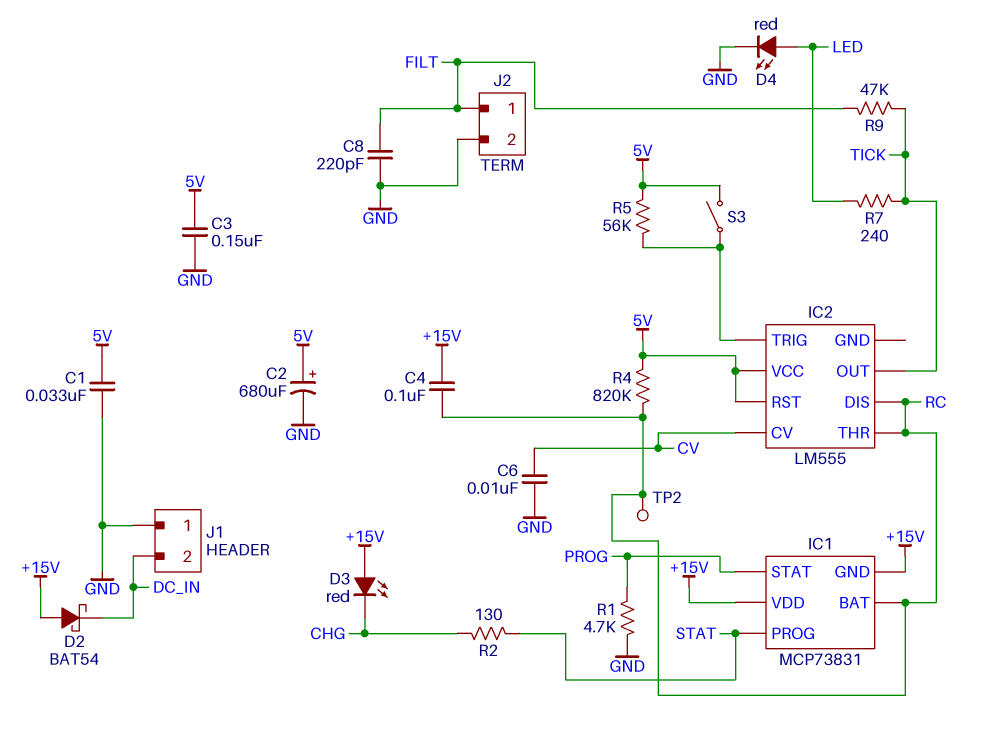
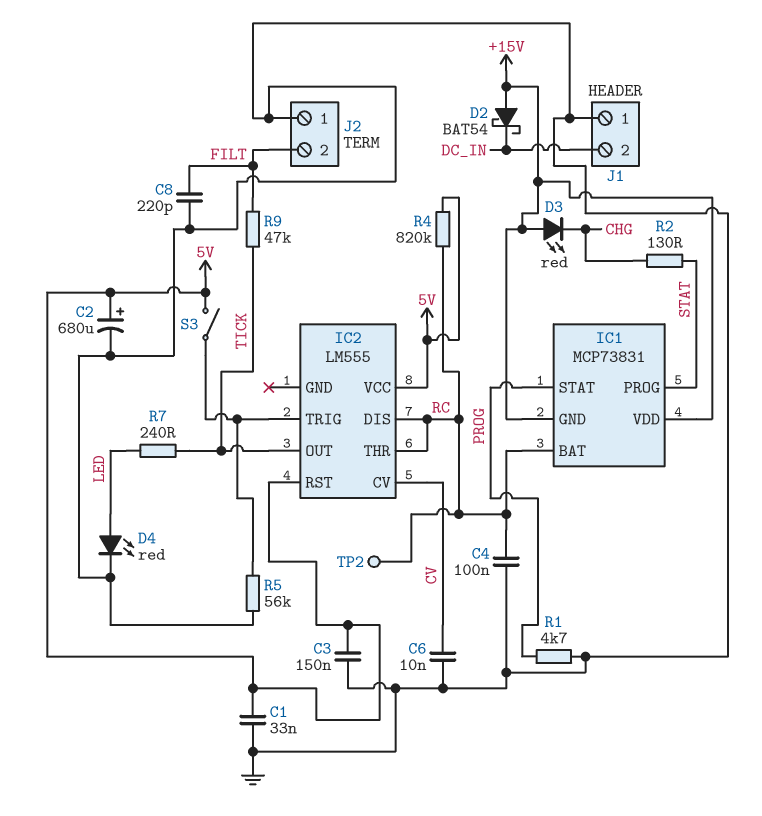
C4: 100nF (+15V, RC) -> 100nF (GND, RC)
J2 pin 1: FILT -> GND
J2 pin 2: GND -> FILT
R5: 56k (5V, IC2/TRIG) -> 56k (GND, IC2/TRIG)

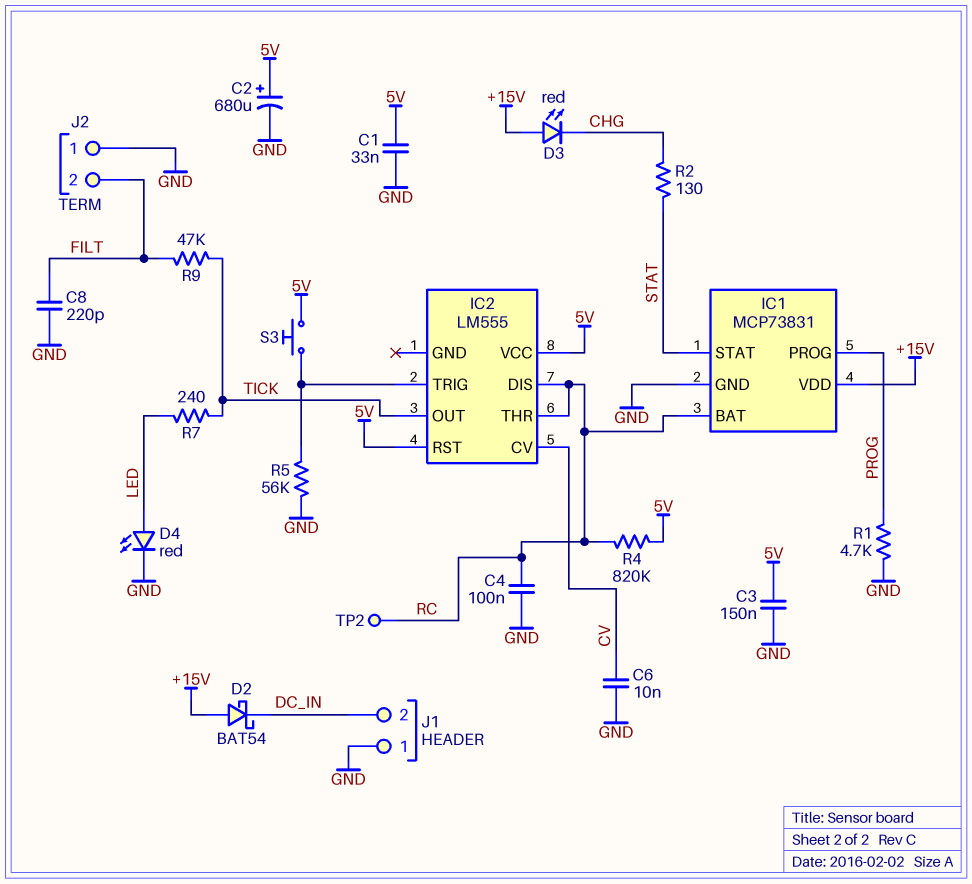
IC1 pin GND: +15V -> GND
IC1 pin PROG: STAT -> PROG
IC1 pin STAT: PROG -> STAT
S3: switch (5V, IC2/TRIG) -> button (5V, IC2/TRIG)

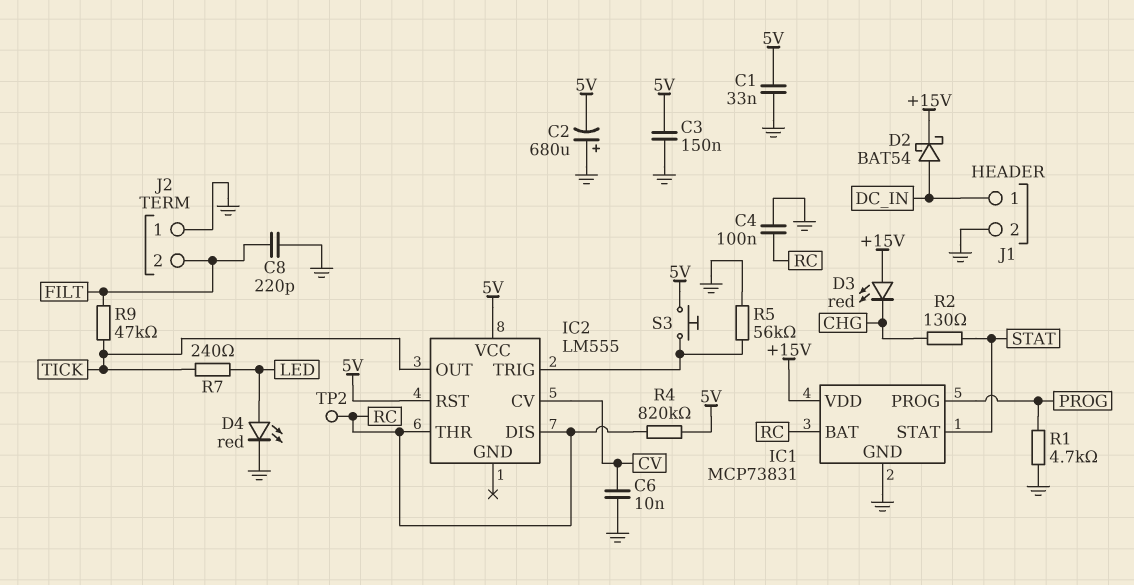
C2: 680uF (plus 5V, minus GND) -> 680uF (plus GND, minus 5V)
D2: schottky BAT54 (A +15V, K DC_IN) -> schottky BAT54 (A DC_IN, K +15V)
J1 pin 1: GND -> DC_IN
J1 pin 2: DC_IN -> GND

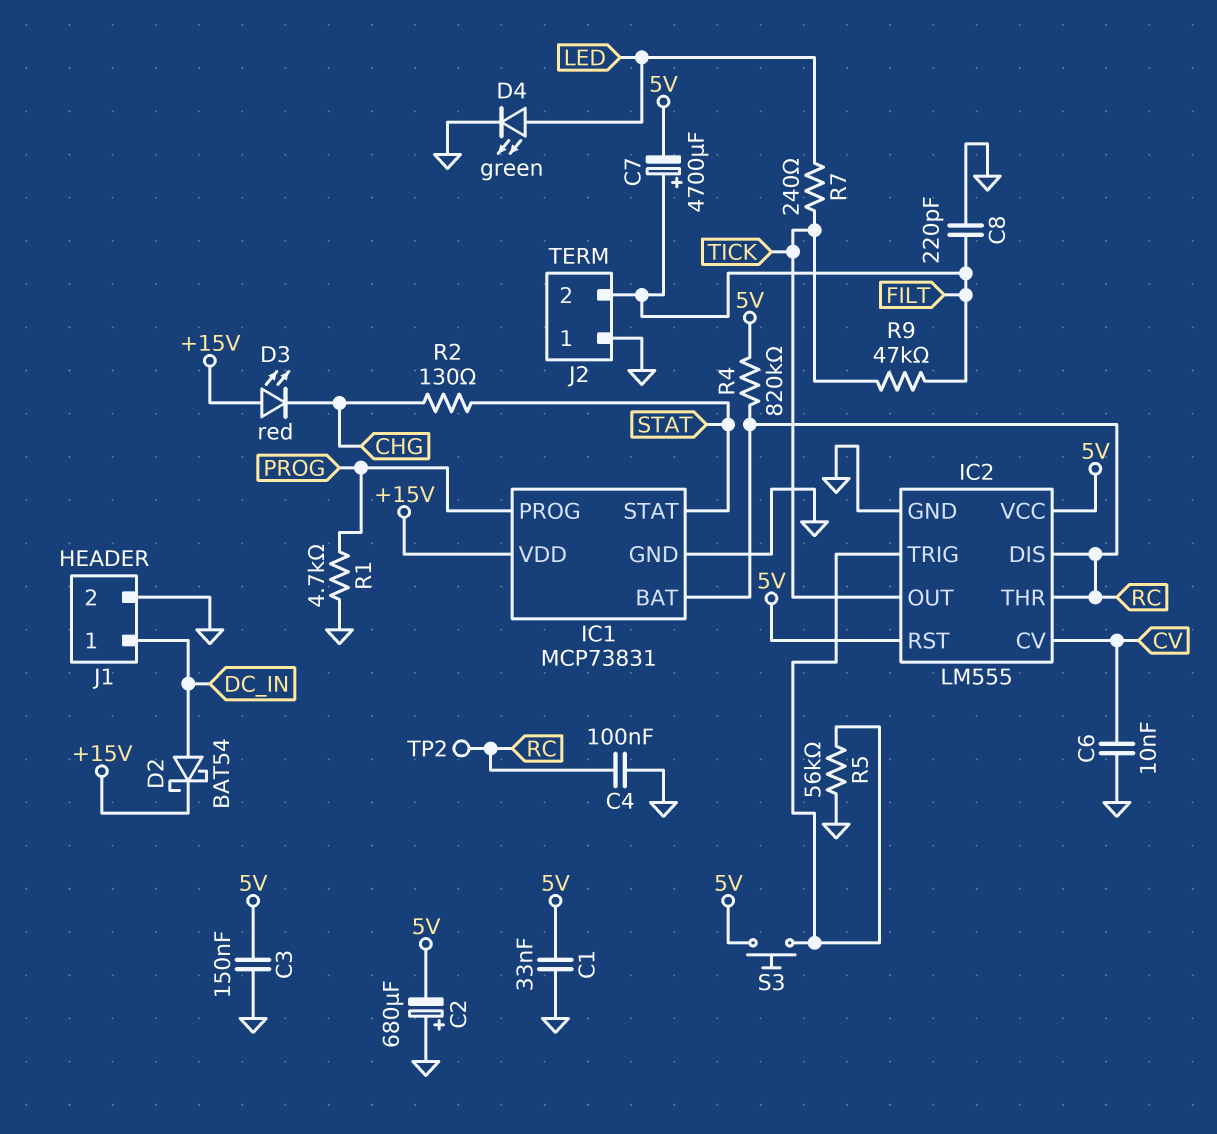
C7: none -> 4700uF (plus FILT, minus 5V)
D4: LED red (A LED, K GND) -> LED green (A LED, K GND)
IC2 pin GND: none -> GND

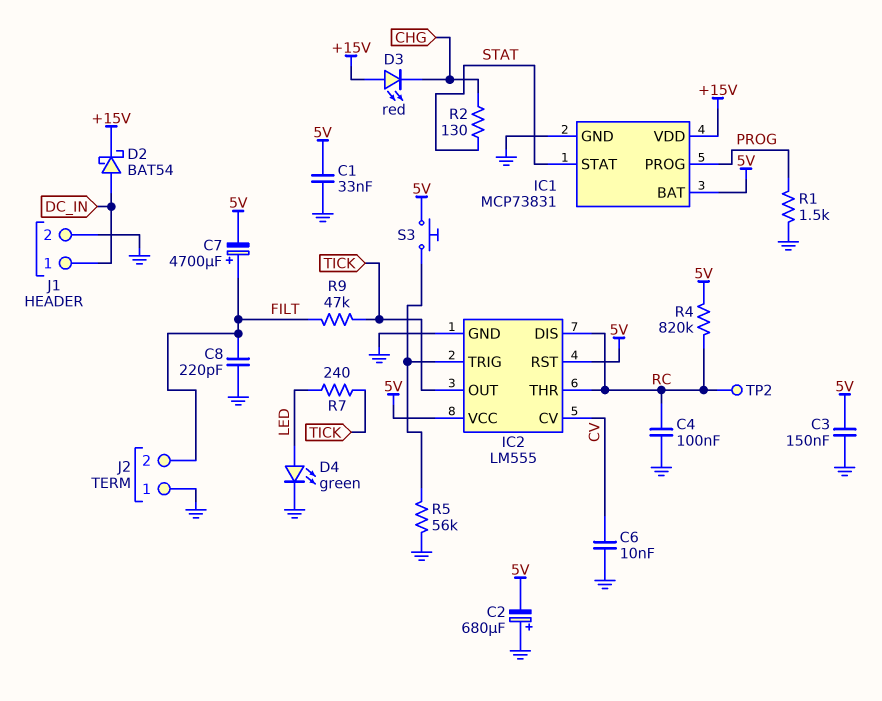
IC1 pin BAT: RC -> 5V
R1: 4.7k (GND, PROG) -> 1.5k (GND, PROG)

